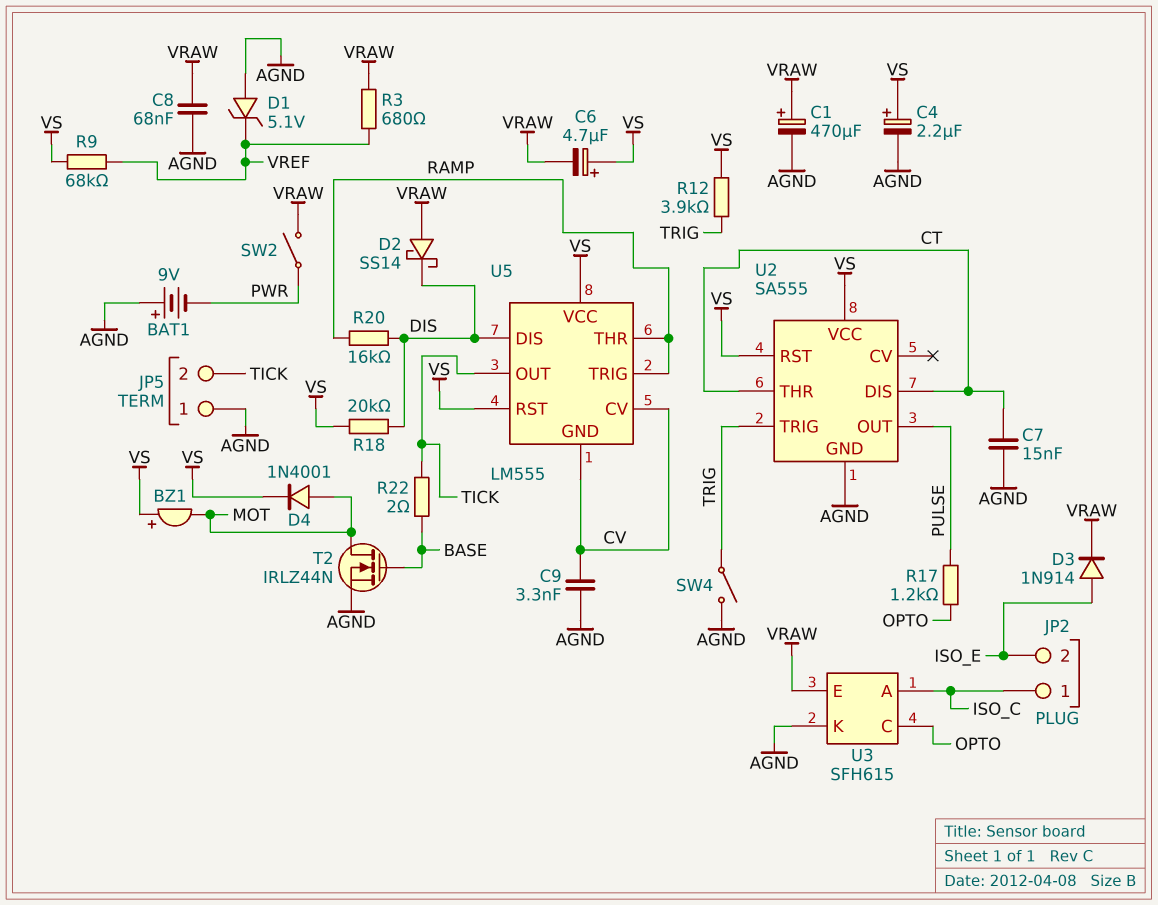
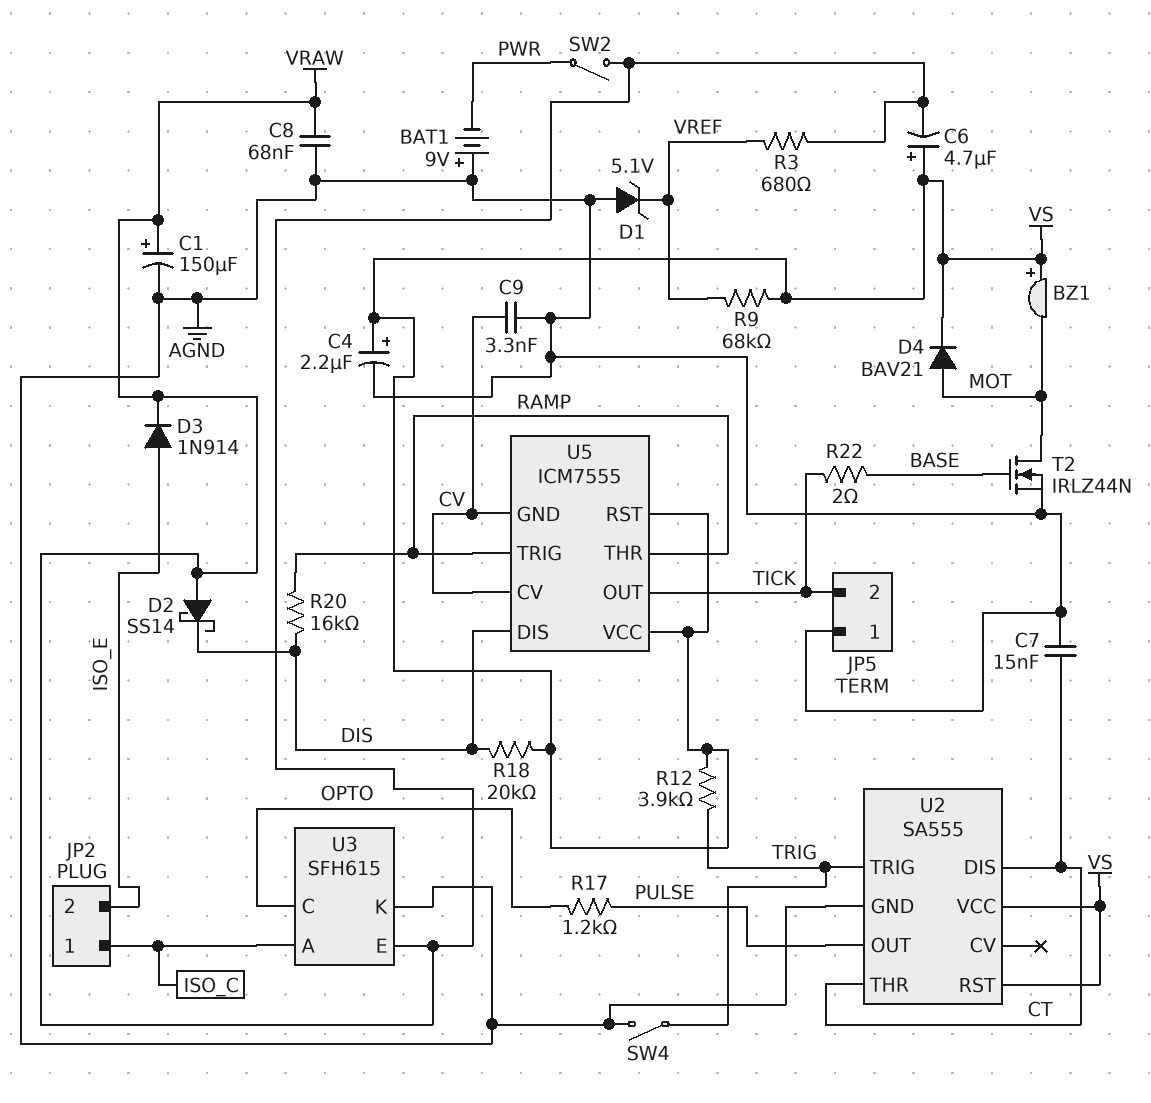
C1: 470uF (plus VRAW, minus AGND) -> 150uF (plus VRAW, minus AGND)
D4: diode 1N4001 (A MOT, K VS) -> diode BAV21 (A MOT, K VS)
U5: LM555 -> ICM7555

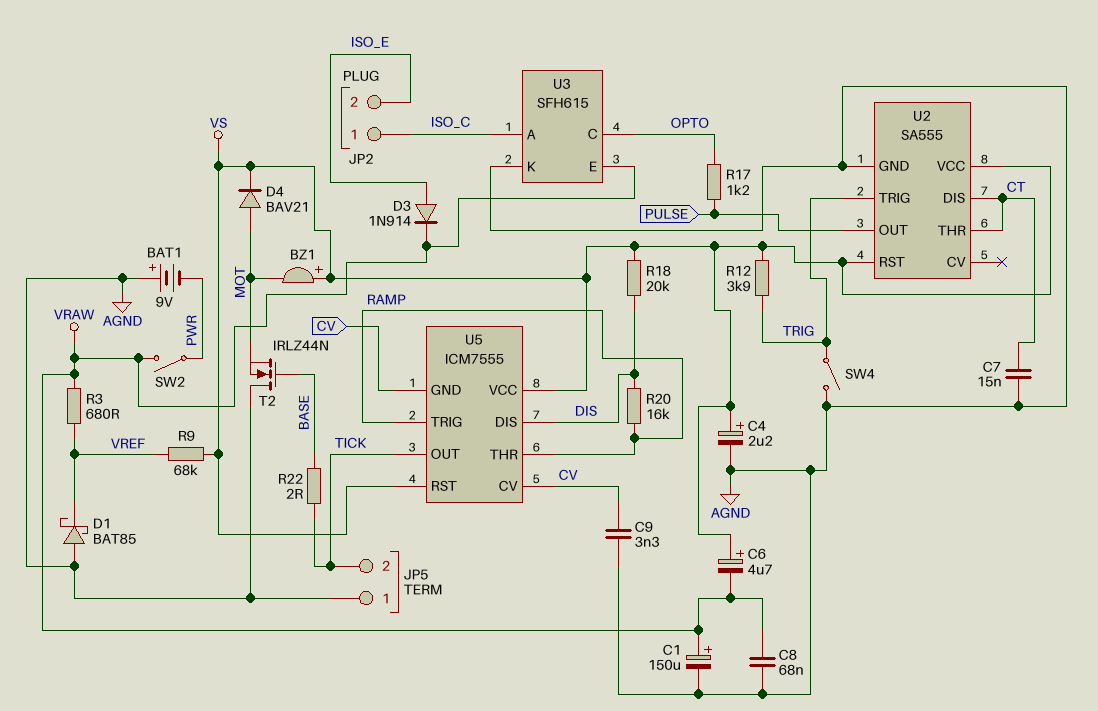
D1: zener 5.1V (A AGND, K VREF) -> schottky BAT85 (A AGND, K VREF)
D2: schottky SS14 (A VRAW, K DIS) -> none
T2: NMOS IRLZ44N (G BASE, D MOT, S AGND) -> NMOS IRLZ44N (G BASE, D AGND, S MOT)

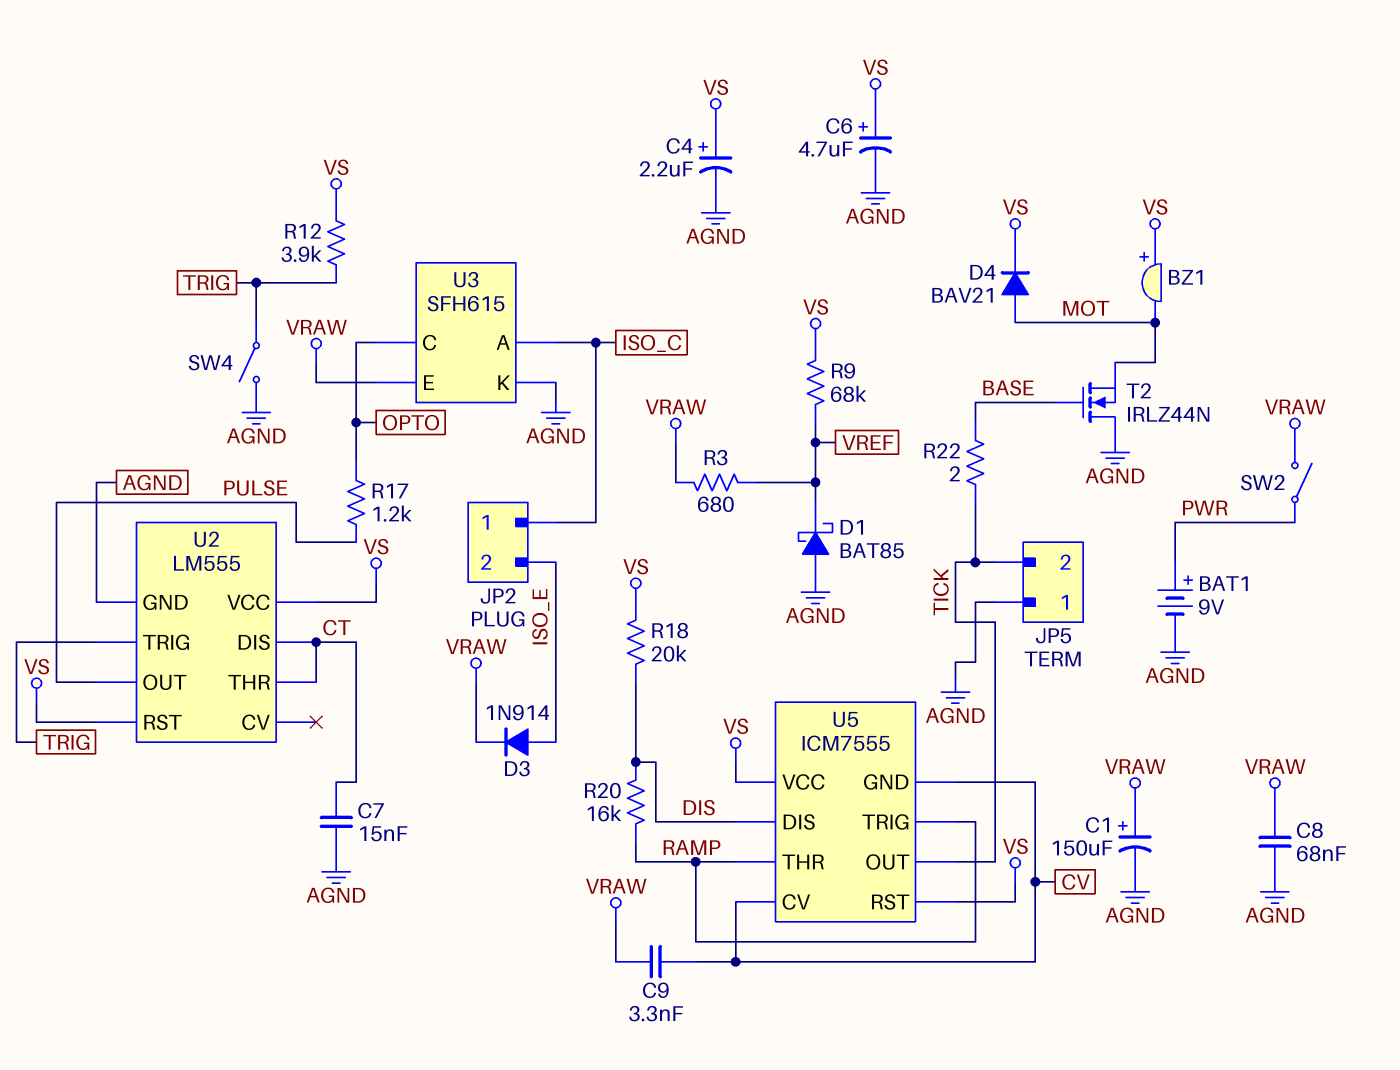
BAT1: 9V (plus AGND, minus PWR) -> 9V (plus PWR, minus AGND)
C6: 4.7uF (plus VS, minus VRAW) -> 4.7uF (plus VS, minus AGND)
C9: 3.3nF (AGND, CV) -> 3.3nF (CV, VRAW)
U2: SA555 -> LM555

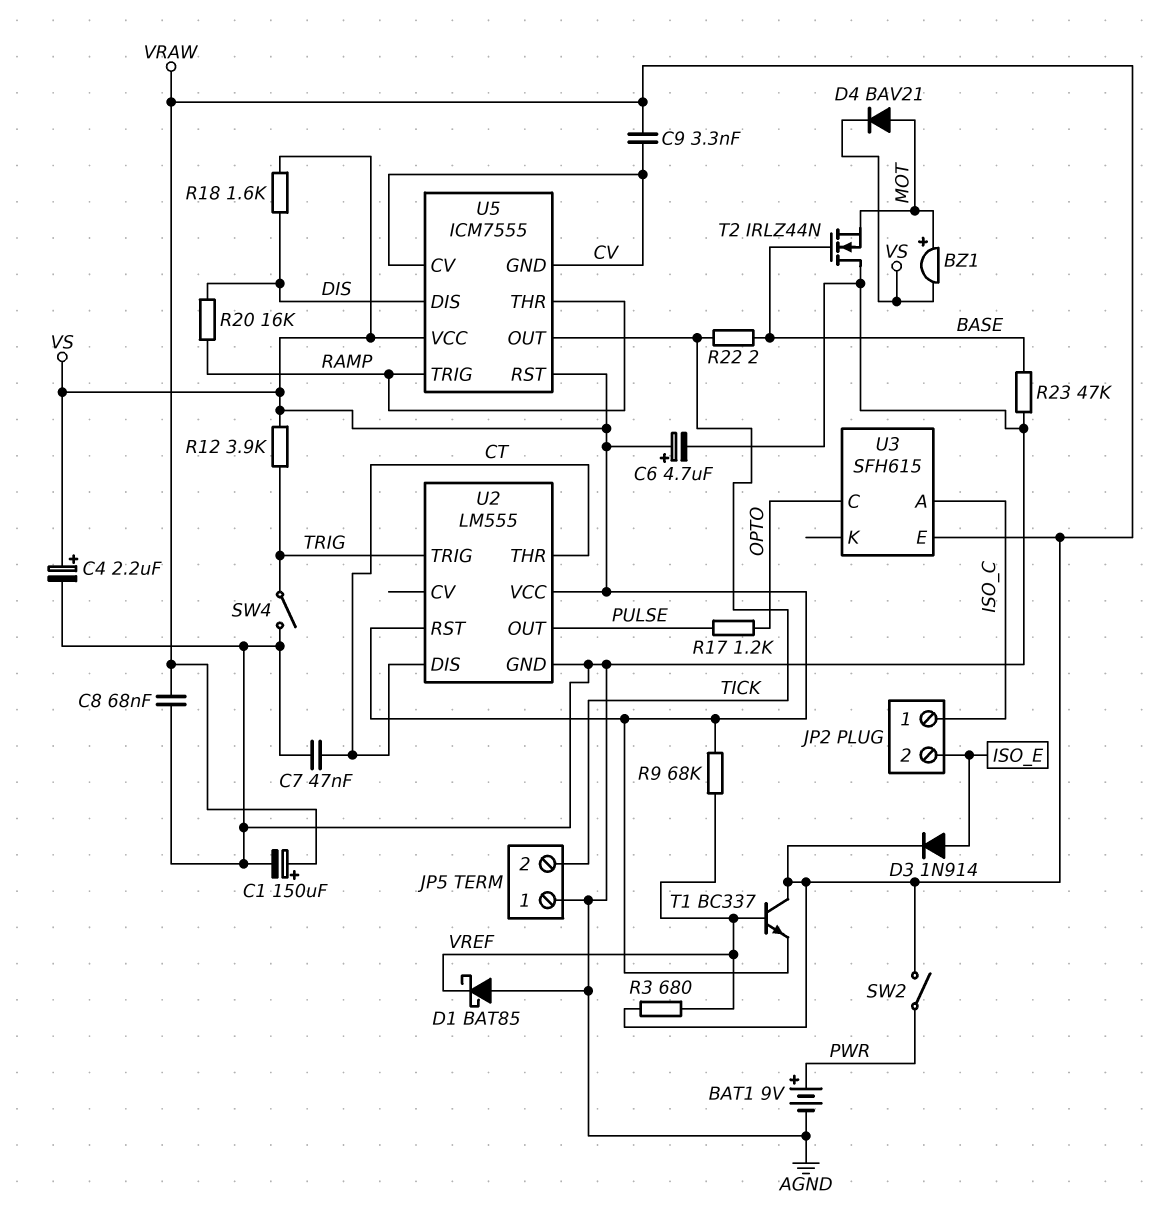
BZ1: buzzer (plus VS, minus MOT) -> buzzer (plus MOT, minus VS)
C7: 15nF (AGND, CT) -> 47nF (AGND, CT)
R18: 20k (DIS, VS) -> 1.6k (DIS, VS)
R23: none -> 47k (AGND, BASE)
T1: none -> NPN BC337 (B VREF, C VRAW, E VS)
U3 pin K: AGND -> none

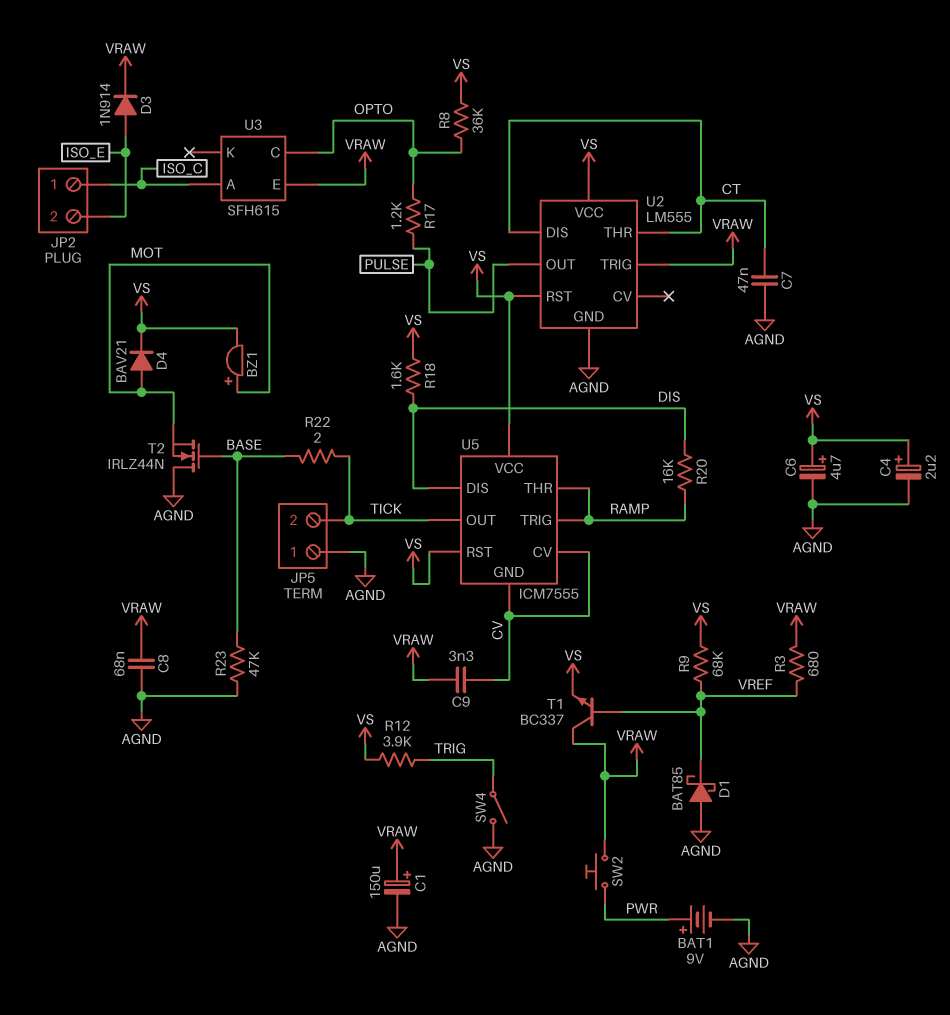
R8: none -> 36k (OPTO, VS)
SW2: switch (PWR, VRAW) -> button (PWR, VRAW)
U2 pin TRIG: TRIG -> VRAW

